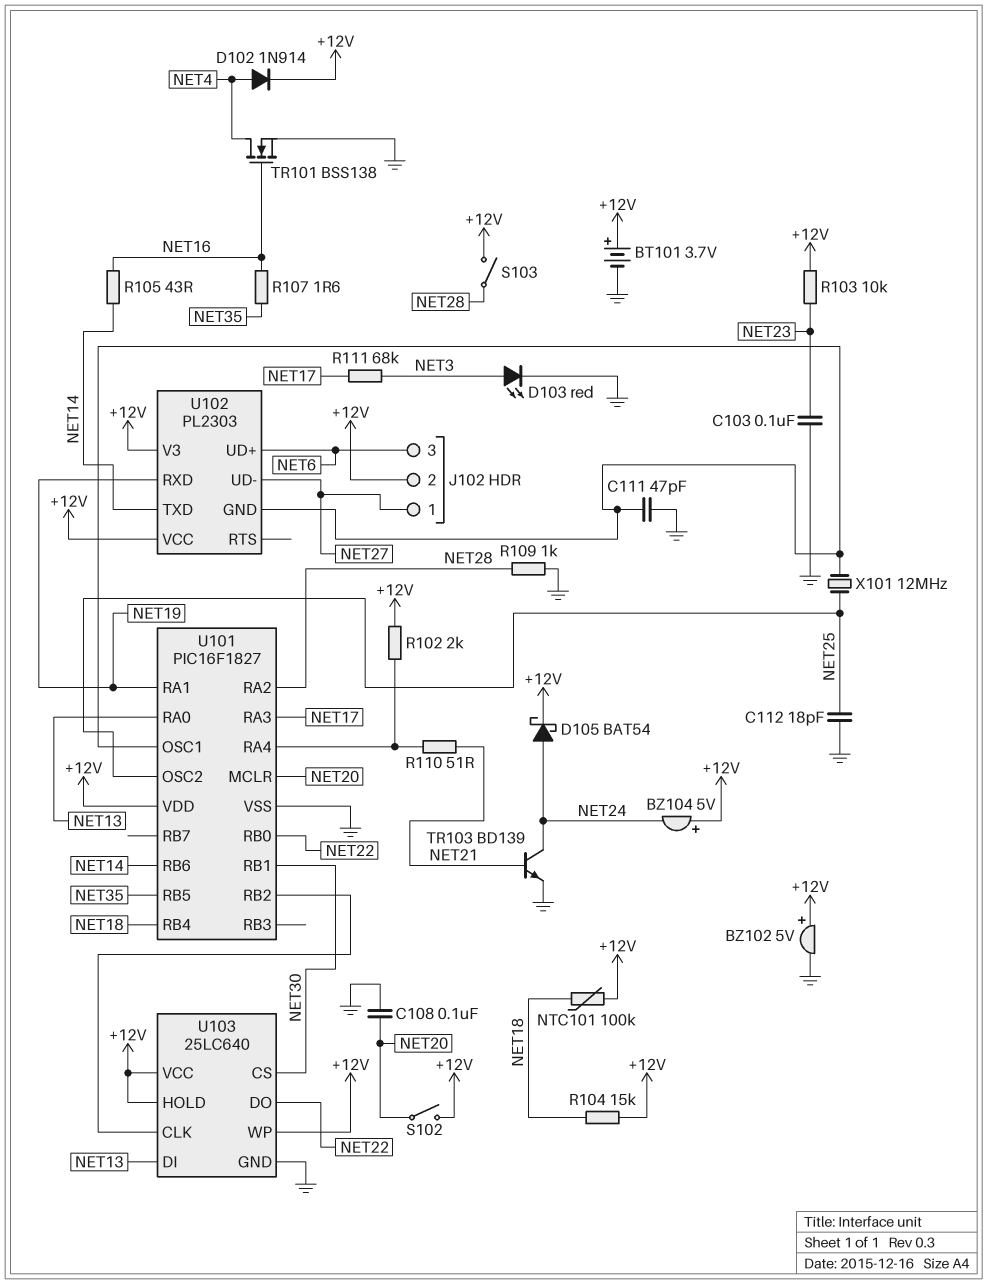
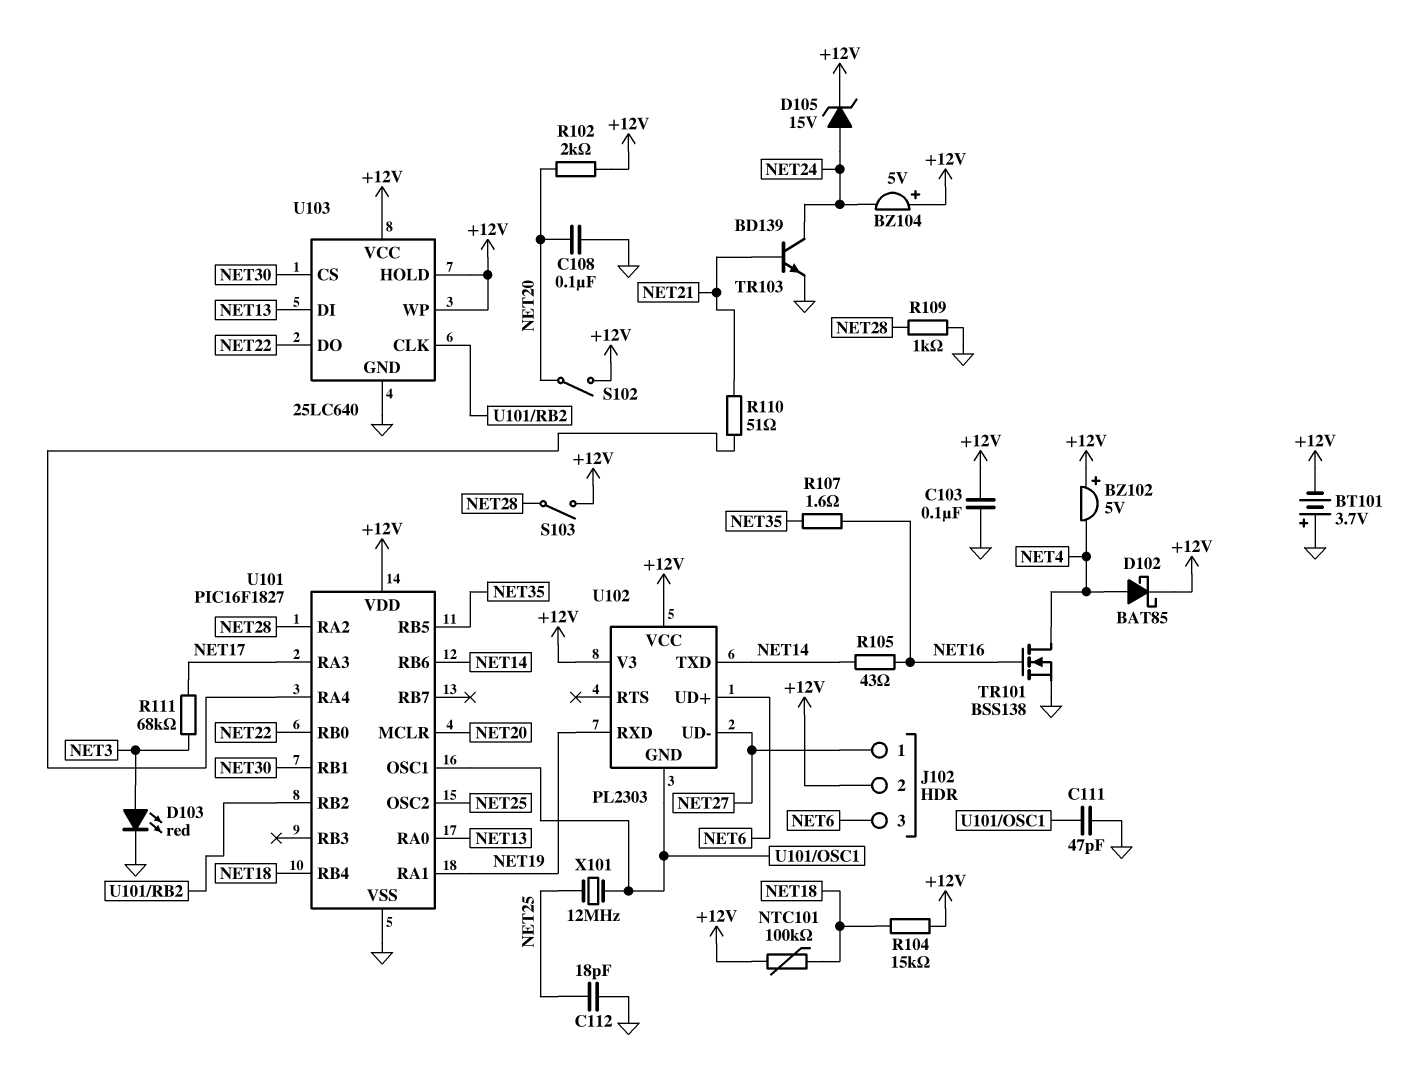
BT101: 3.7V (plus +12V, minus GND) -> 3.7V (plus GND, minus +12V)
BZ102: buzzer 5V (plus +12V, minus GND) -> buzzer 5V (plus +12V, minus NET4)
C103: 100nF (GND, NET23) -> 100nF (+12V, GND)
D102: diode 1N914 (A NET4, K +12V) -> schottky BAT85 (A NET4, K +12V)
D105: schottky BAT54 (A NET24, K +12V) -> zener 15V (A NET24, K +12V)
R102: 2k (+12V, U101/RA4) -> 2k (+12V, NET20)
R103: 10k (+12V, NET23) -> none

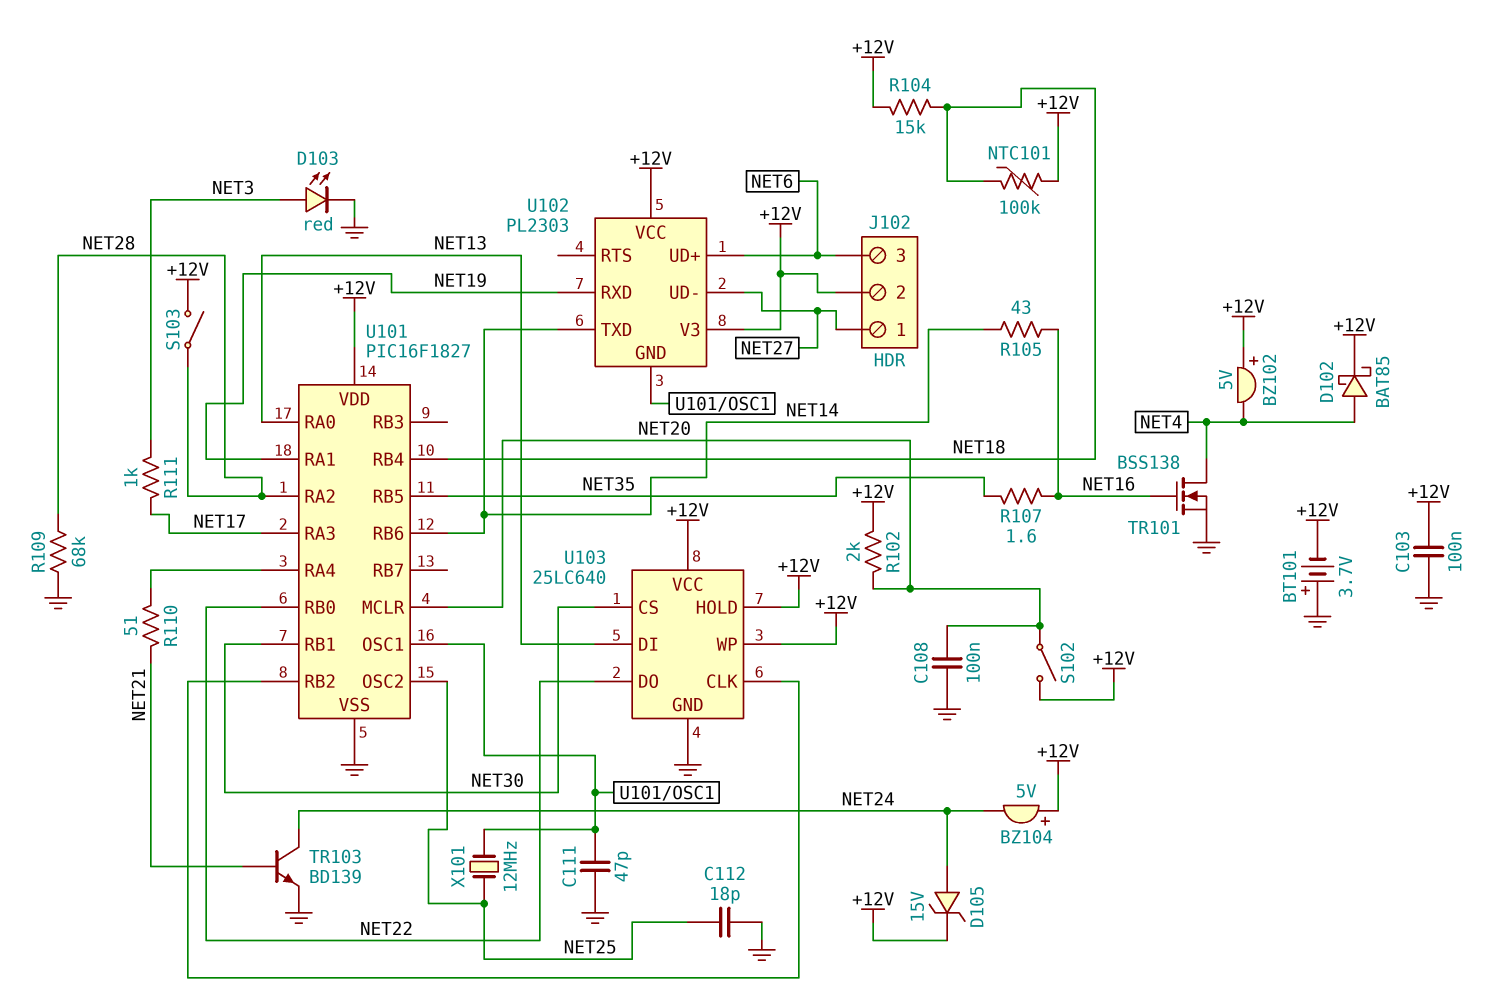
R109: 1k (GND, NET28) -> 68k (GND, NET28)
R111: 68k (NET3, NET17) -> 1k (NET3, NET17)

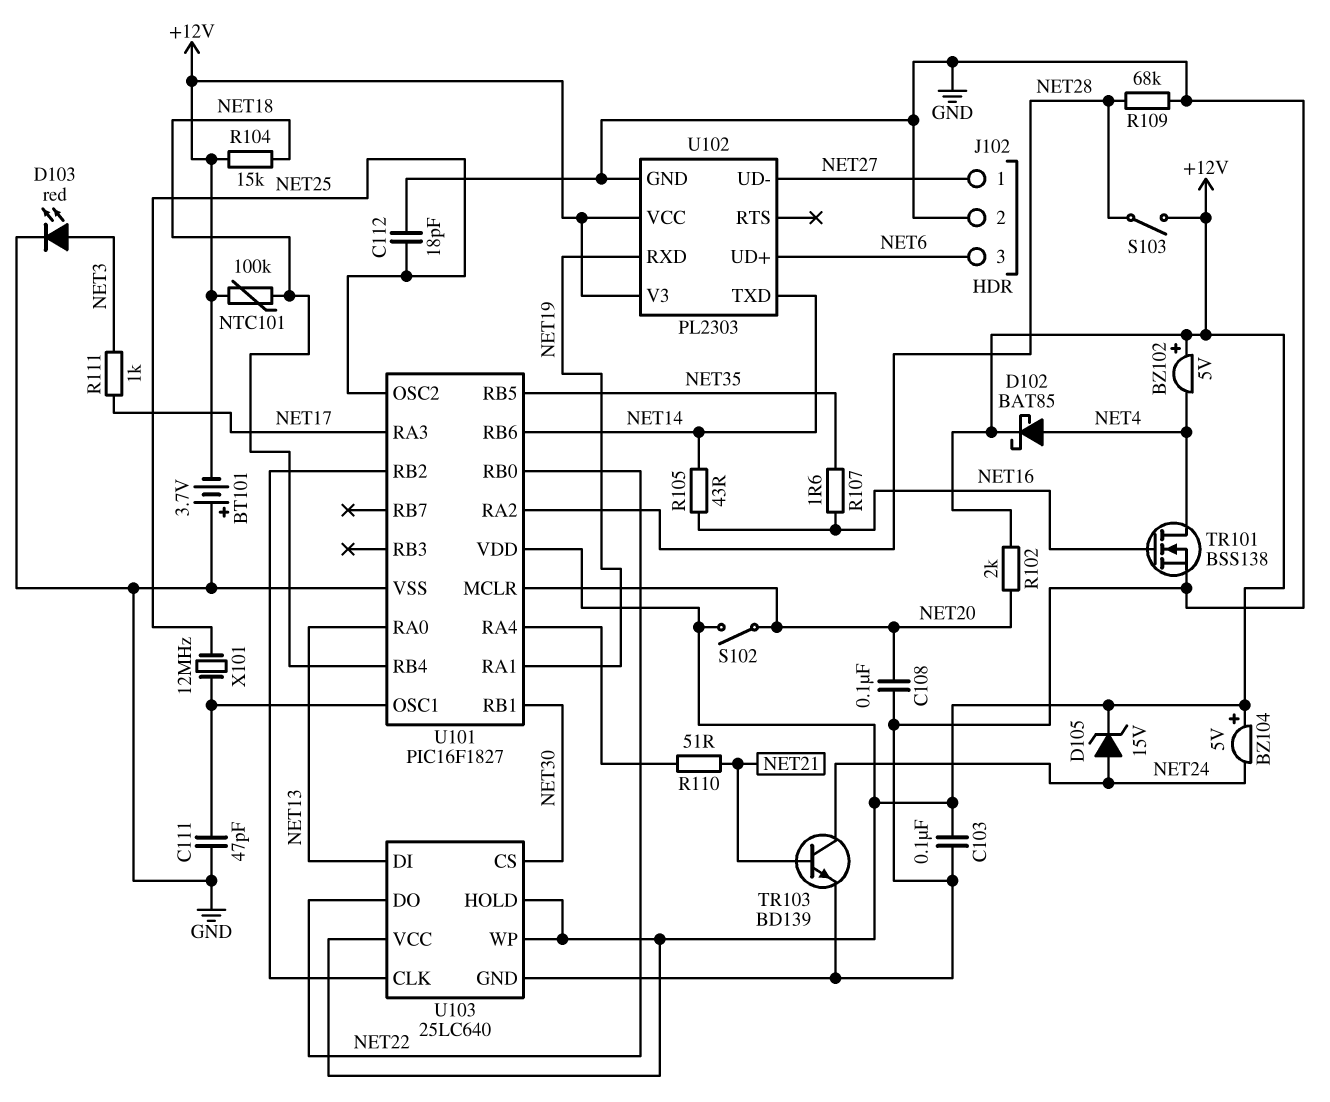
J102 pin 2: +12V -> GND
U102 pin GND: U101/OSC1 -> GND

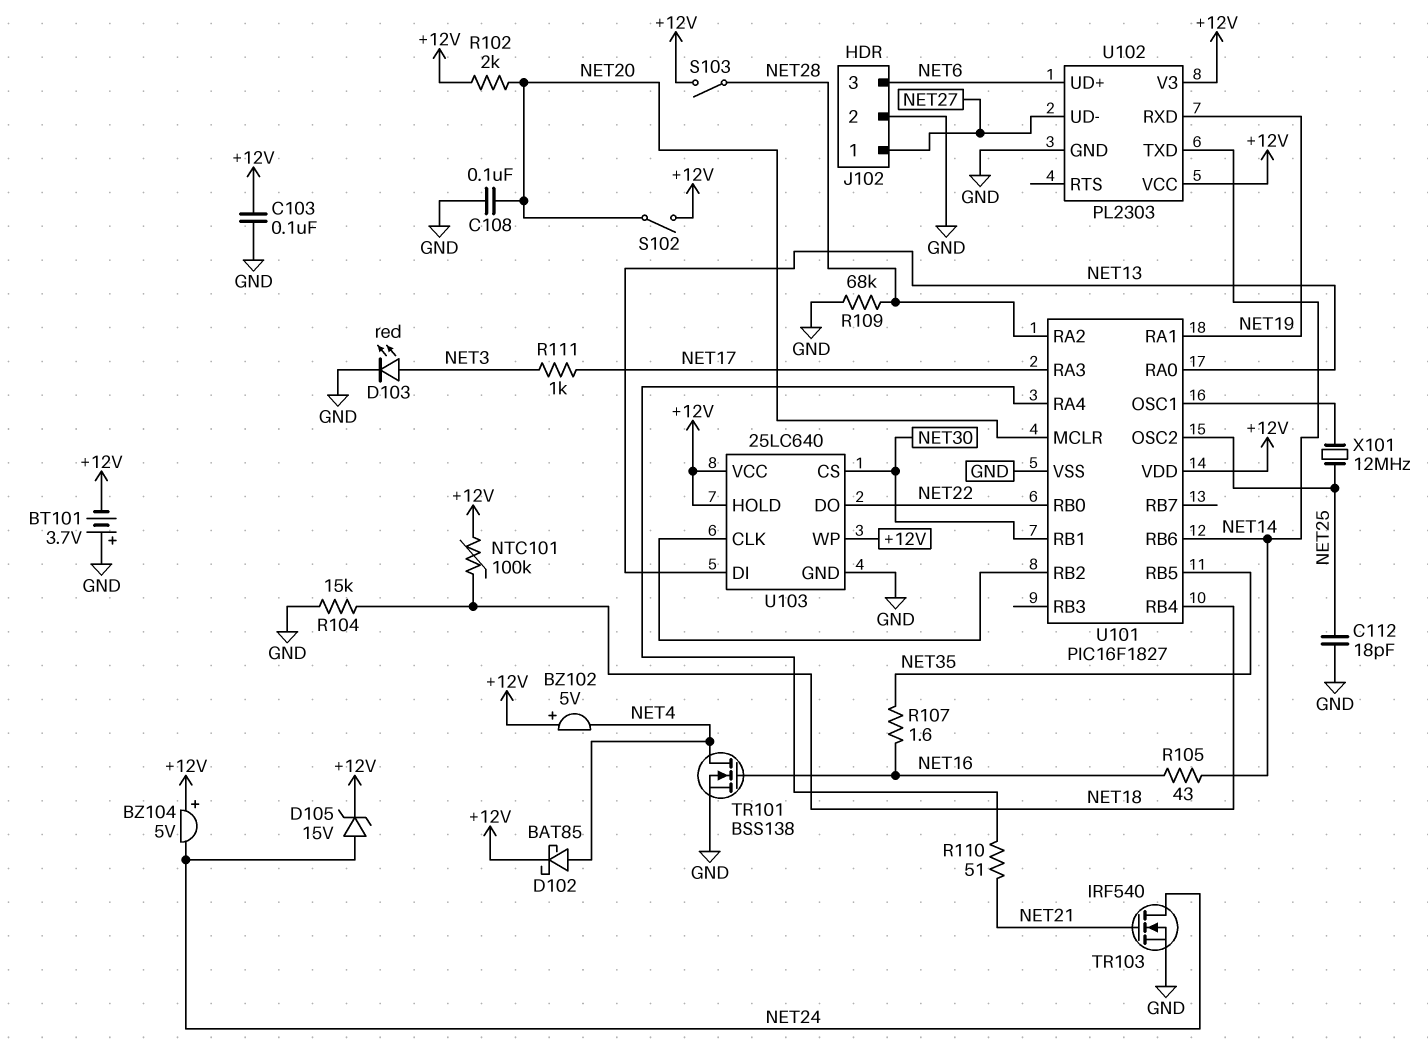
C111: 47pF (GND, U101/OSC1) -> none
R104: 15k (+12V, NET18) -> 15k (GND, NET18)
TR103: NPN BD139 (B NET21, C NET24, E GND) -> NMOS IRF540 (G NET21, D NET24, S GND)

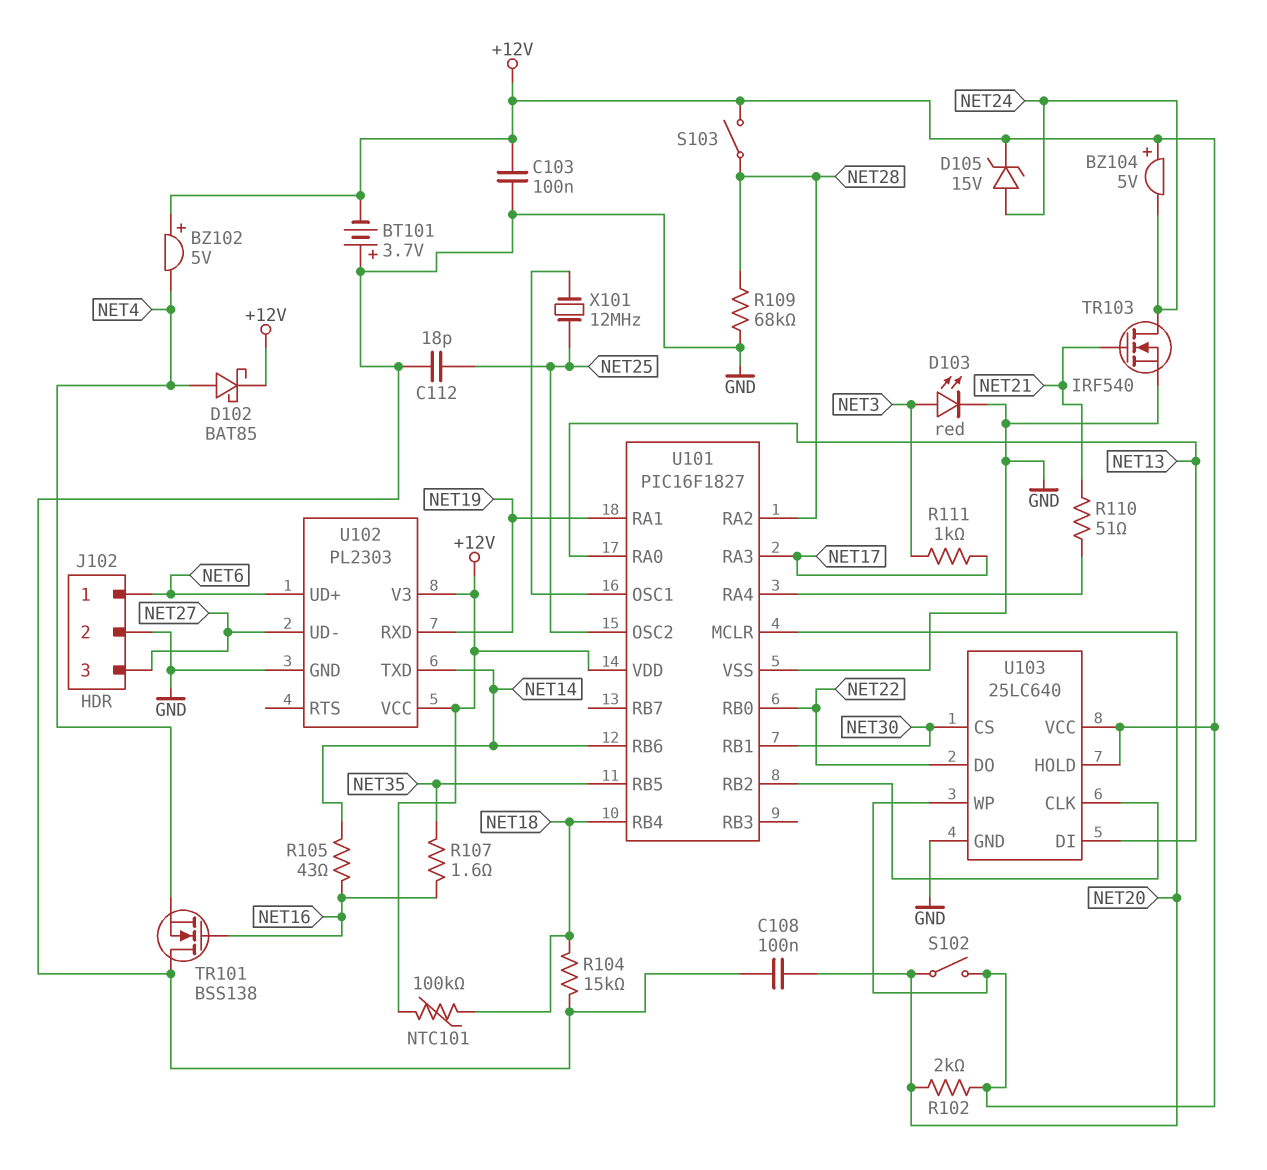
J102 pin 1: NET27 -> NET6
J102 pin 3: NET6 -> NET27
TR101: NMOS BSS138 (G NET16, D NET4, S GND) -> NMOS BSS138 (G NET16, D GND, S NET4)

